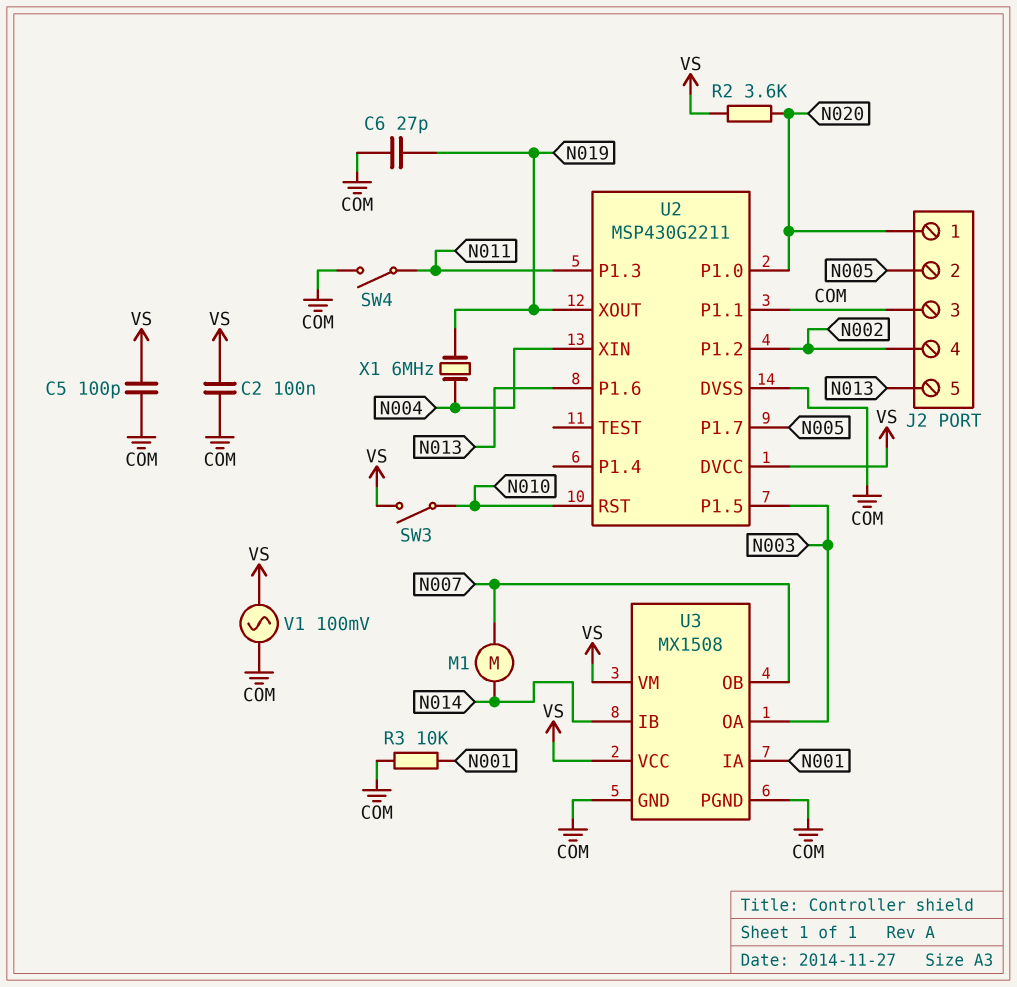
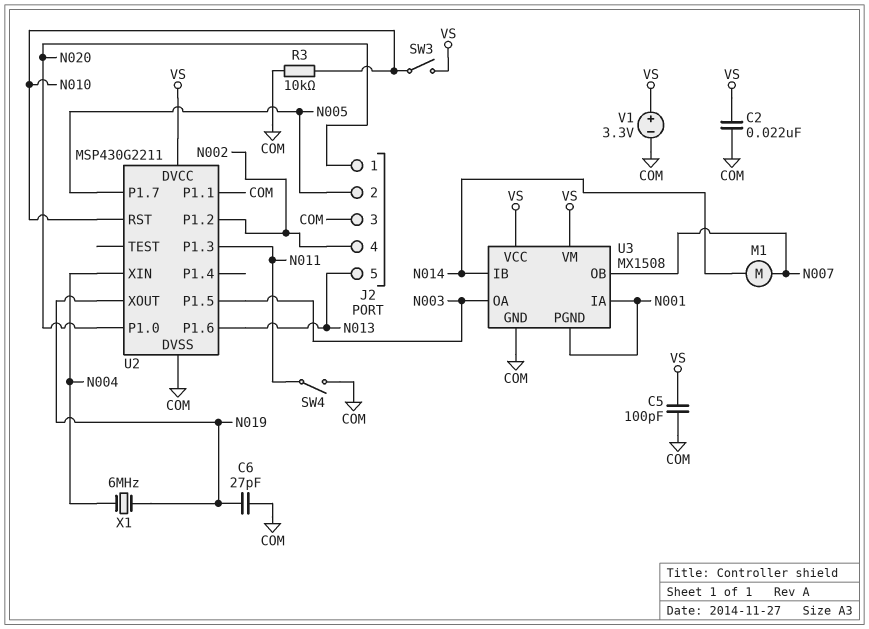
C2: 100nF (COM, VS) -> 22nF (COM, VS)
R2: 3.6k (N020, VS) -> none
R3: 10k (COM, N001) -> 10k (COM, N010)
U3 pin PGND: COM -> N001
V1: AC 100mV (COM, VS) -> 3.3V (plus VS, minus COM)

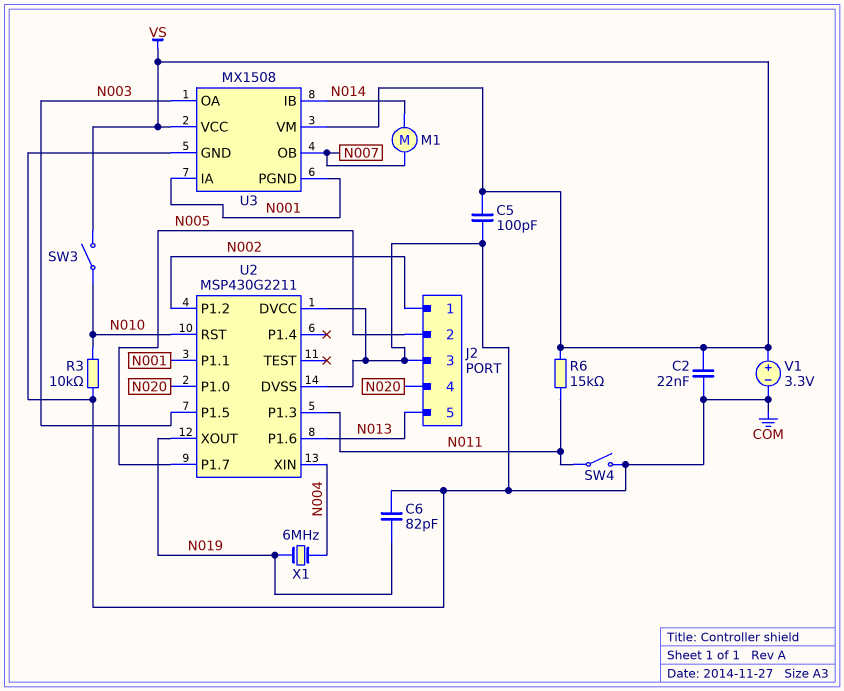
C6: 27pF (COM, N019) -> 82pF (COM, N019)
J2 pin 1: N020 -> N002
J2 pin 4: N002 -> N020
R6: none -> 15k (N011, VS)
U2 pin DVCC: VS -> COM
U2 pin P1.1: COM -> N001

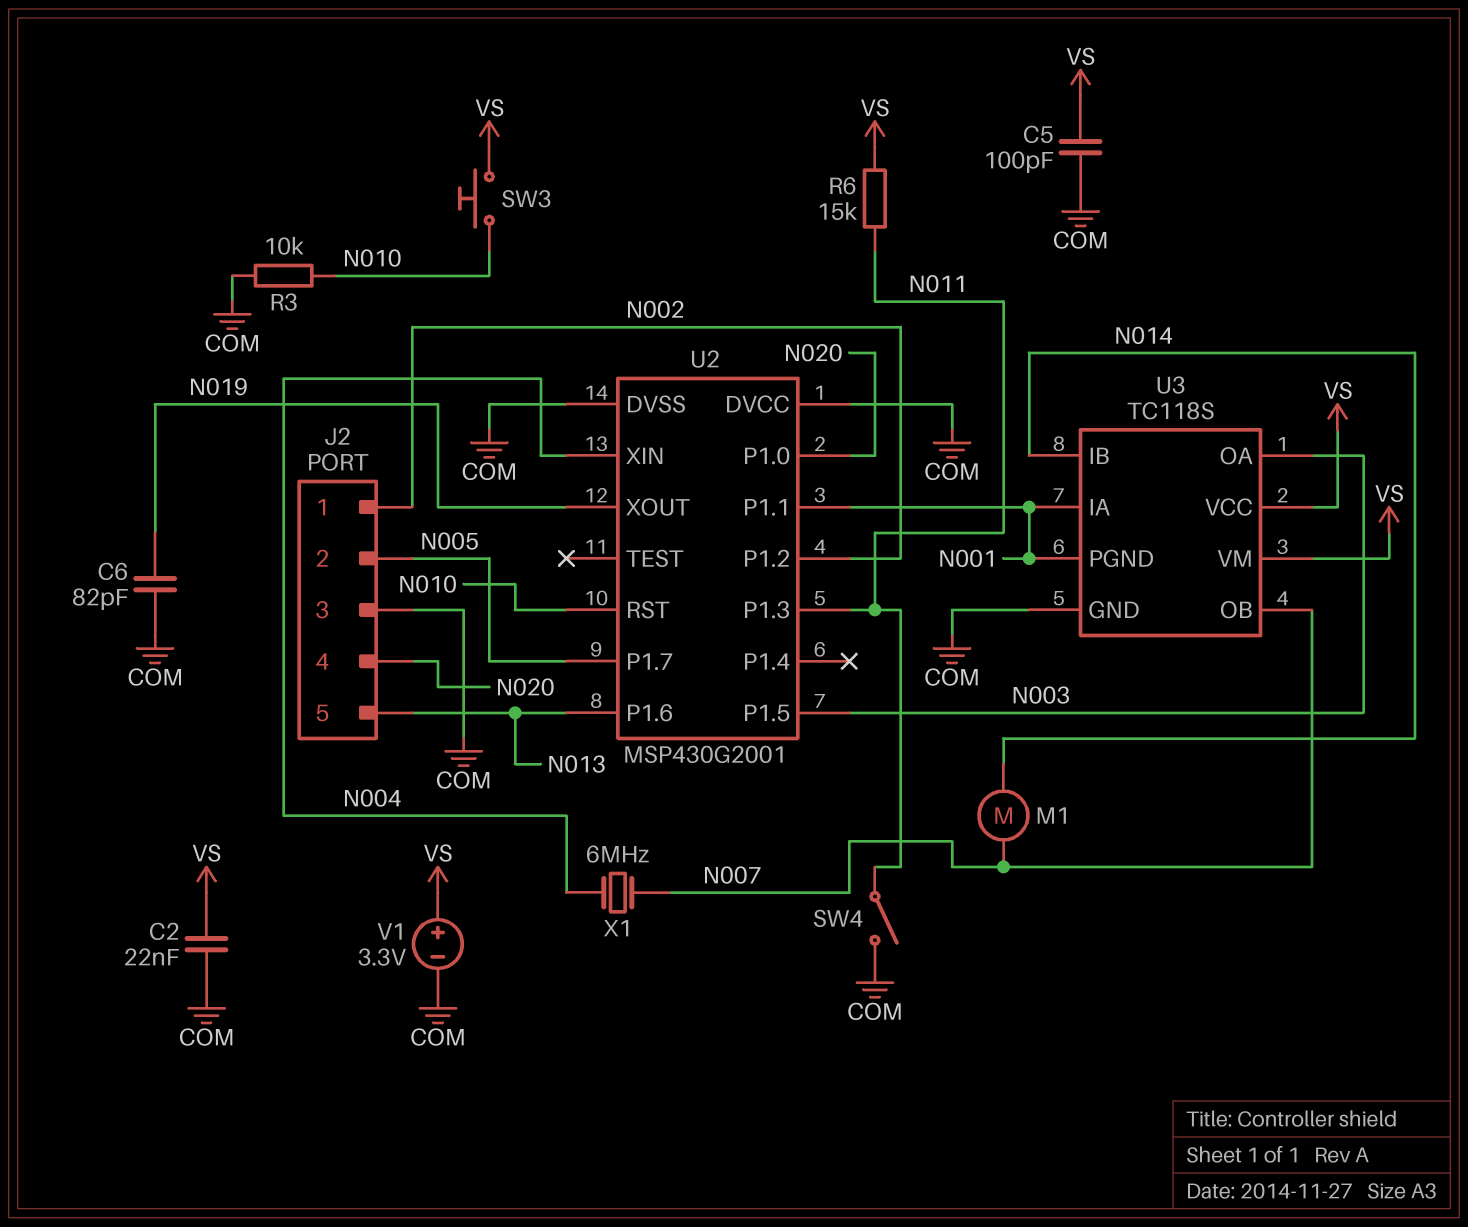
SW3: switch (N010, VS) -> button (N010, VS)
U2: MSP430G2211 -> MSP430G2001
U3: MX1508 -> TC118S
X1: 6MHz (N004, N019) -> 6MHz (N004, N007)

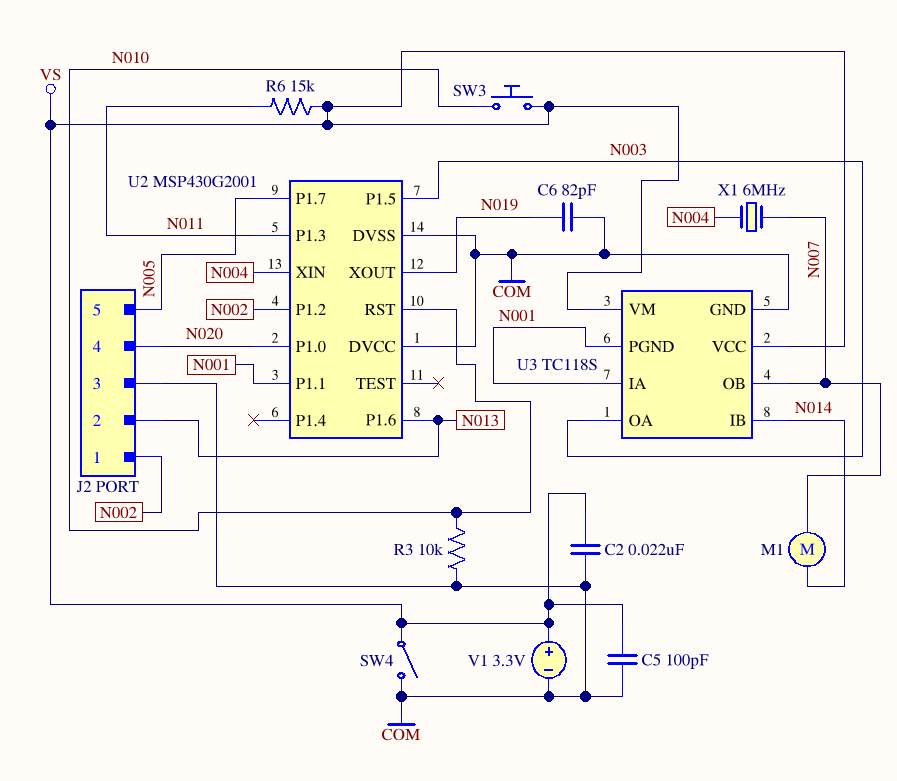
J2 pin 2: N005 -> N013
J2 pin 5: N013 -> N005
SW4: switch (COM, N011) -> switch (COM, VS)

